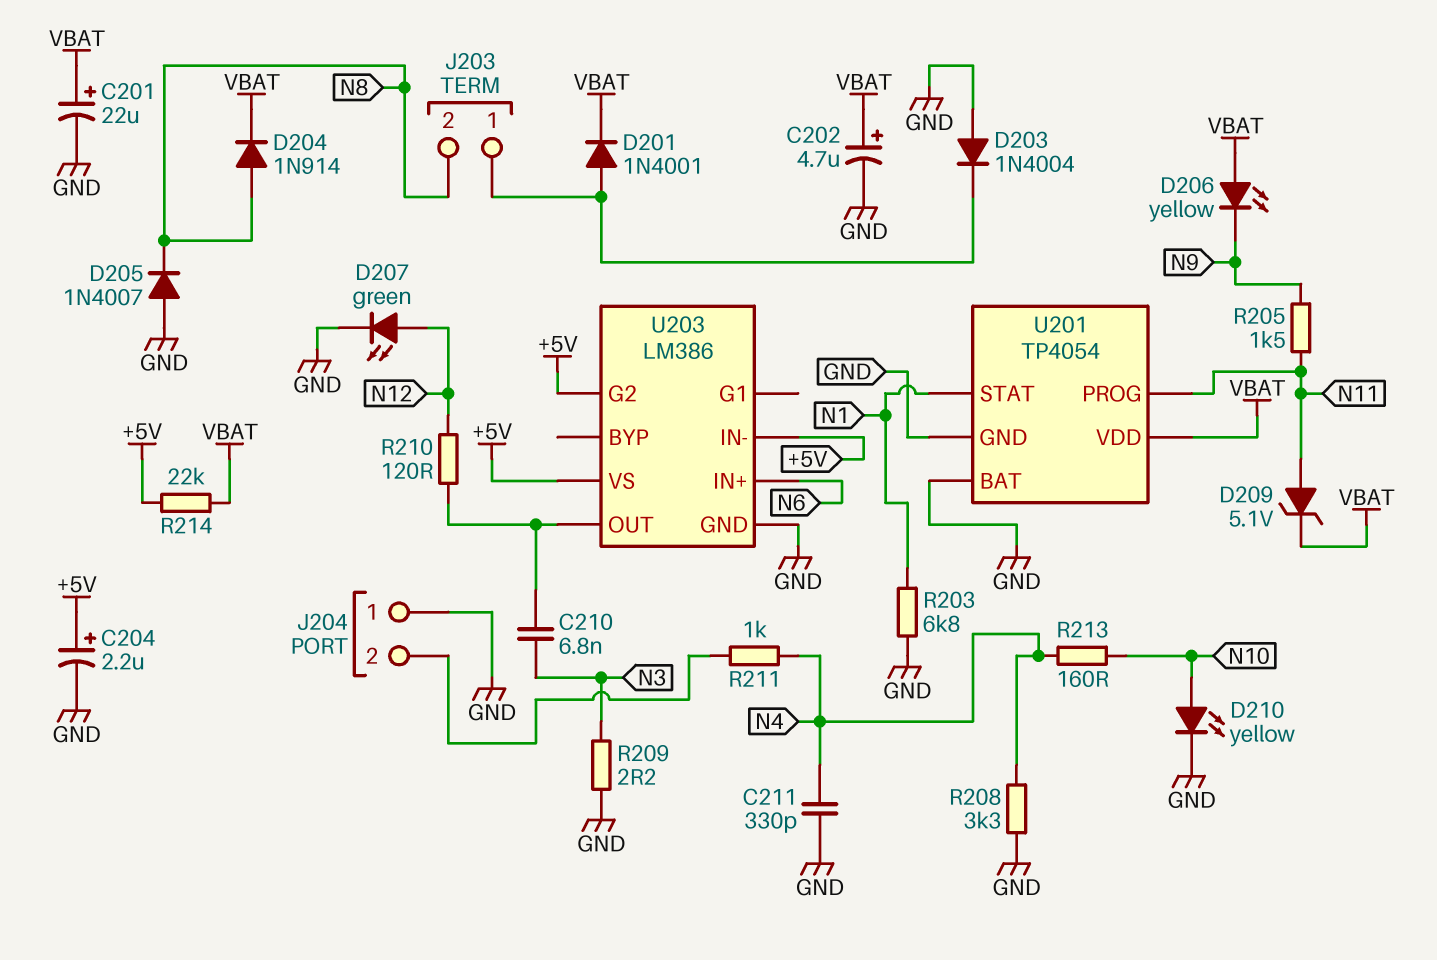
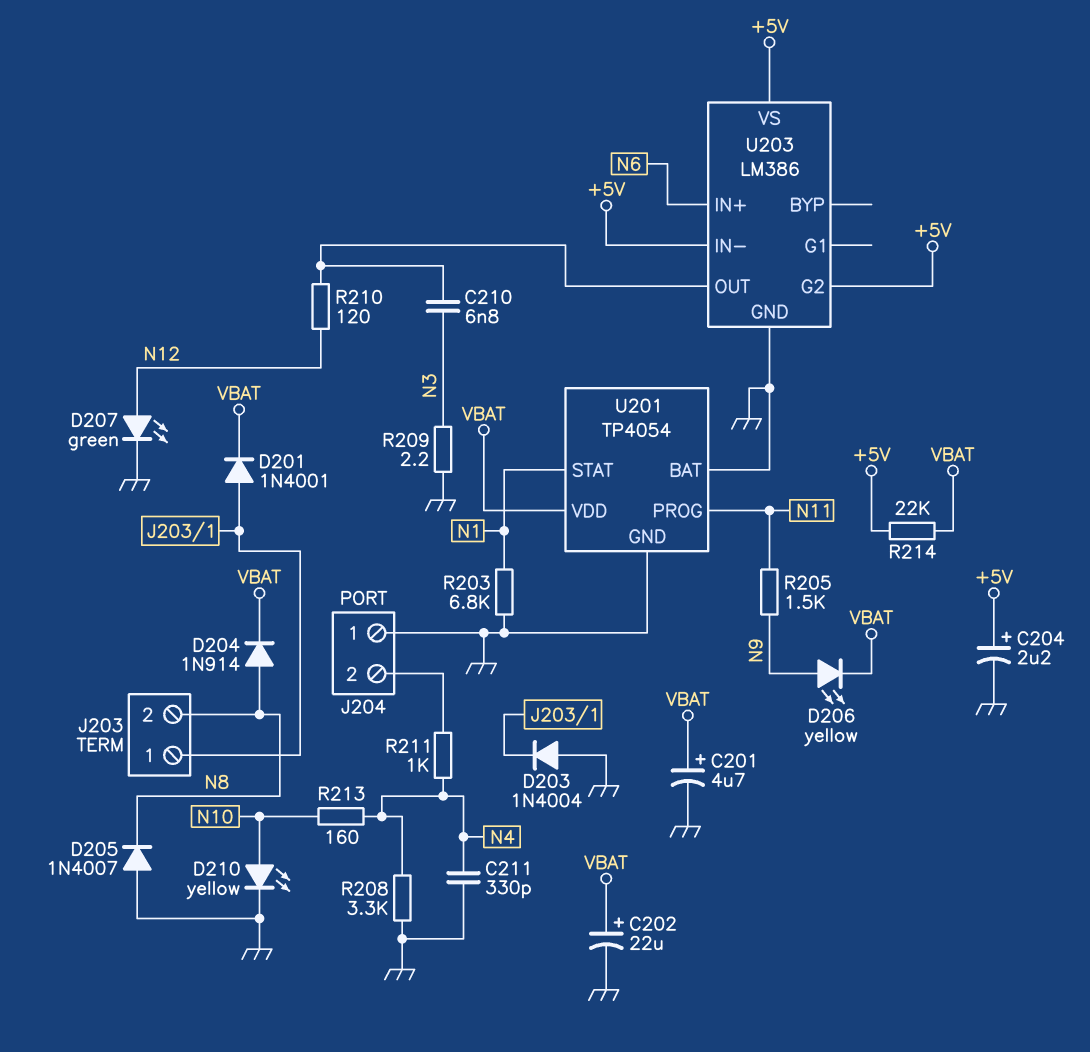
C201: 22uF (plus VBAT, minus GND) -> 4.7uF (plus VBAT, minus GND)
C202: 4.7uF (plus VBAT, minus GND) -> 22uF (plus VBAT, minus GND)
D206: LED yellow (A VBAT, K N9) -> LED yellow (A N9, K VBAT)
D209: zener 5.1V (A N11, K VBAT) -> none

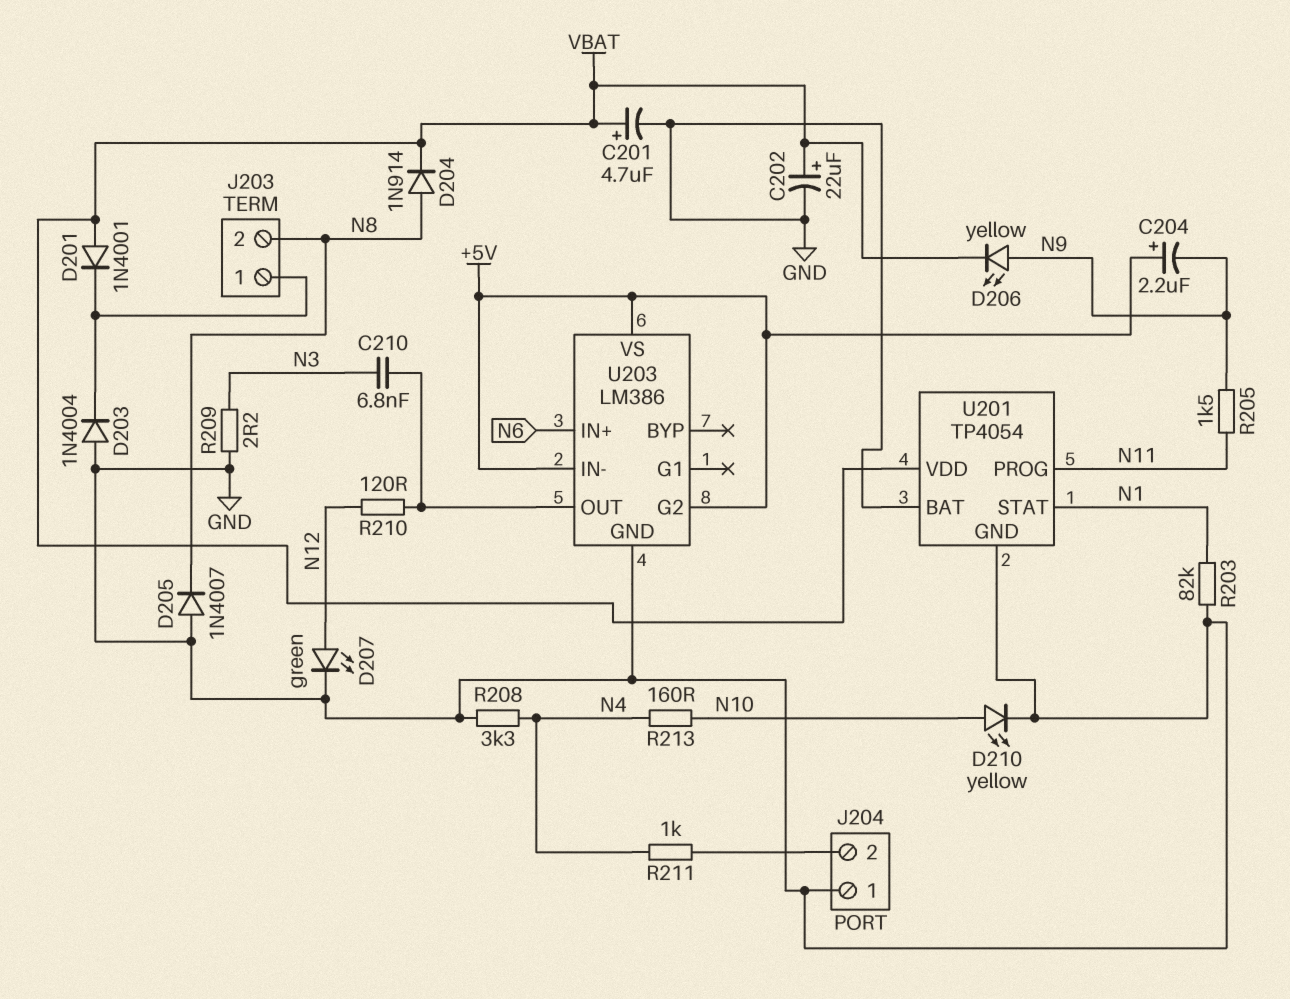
C204: 2.2uF (plus +5V, minus GND) -> 2.2uF (plus +5V, minus N9)
C211: 330pF (GND, N4) -> none
D201: diode 1N4001 (A J203/1, K VBAT) -> diode 1N4001 (A VBAT, K J203/1)
R203: 6.8k (GND, N1) -> 82k (GND, N1)
R214: 22k (+5V, VBAT) -> none

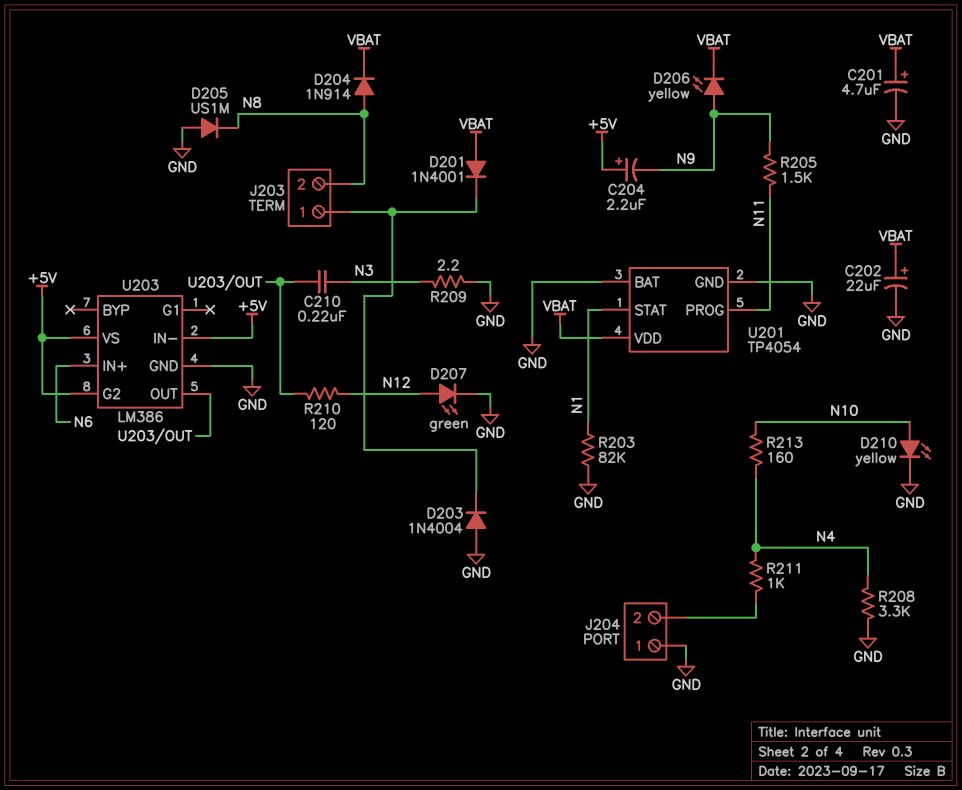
C210: 6.8nF (N3, U203/OUT) -> 220nF (N3, U203/OUT)
D205: diode 1N4007 (A GND, K N8) -> diode US1M (A GND, K N8)

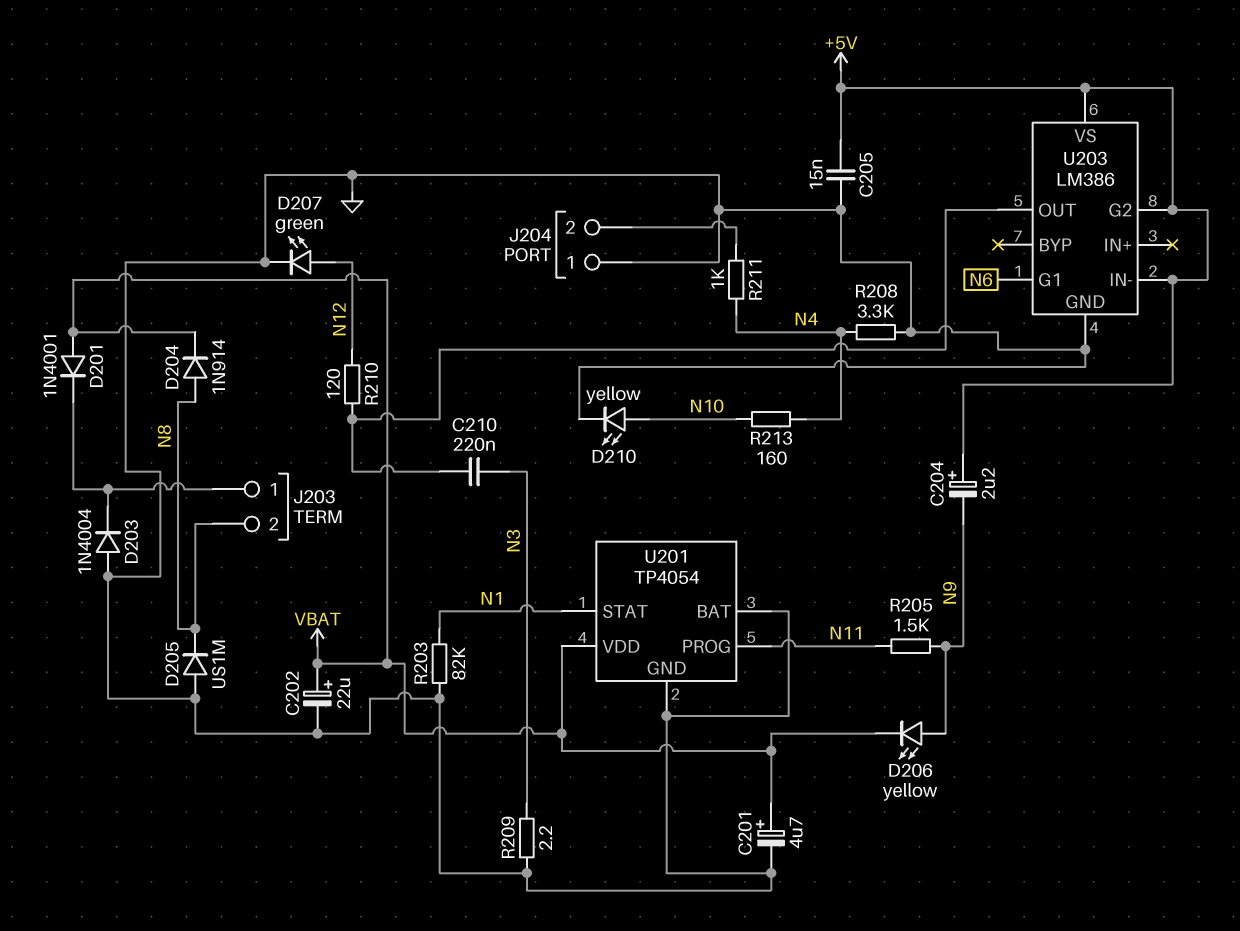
C205: none -> 15nF (+5V, GND)
U203 pin G1: none -> N6
U203 pin IN+: N6 -> none

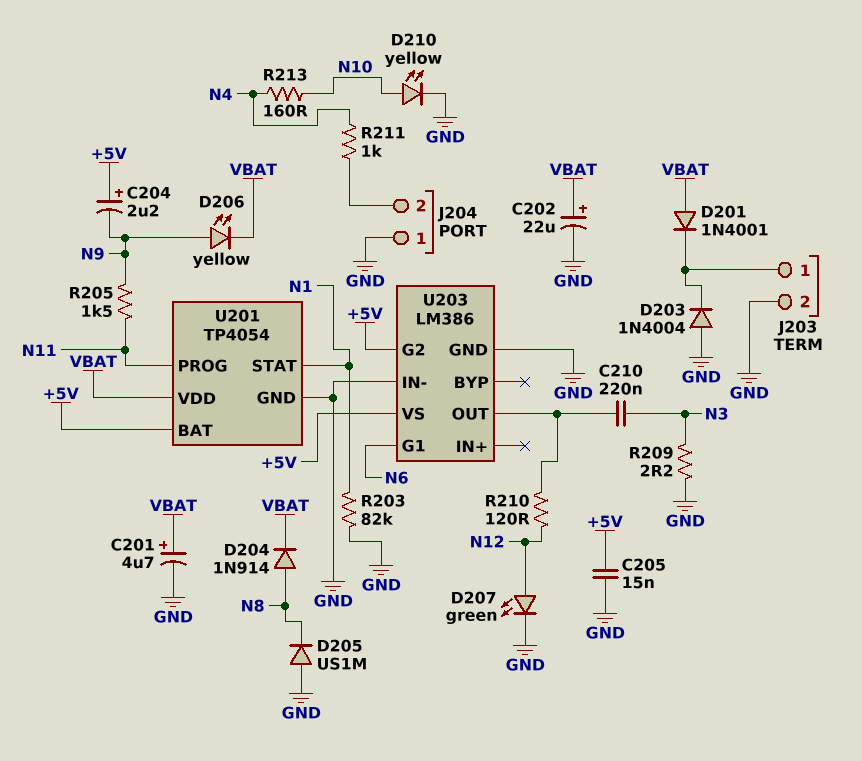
J203 pin 2: N8 -> GND
R208: 3.3k (GND, N4) -> none
U201 pin BAT: GND -> +5V
U203 pin IN-: +5V -> GND

